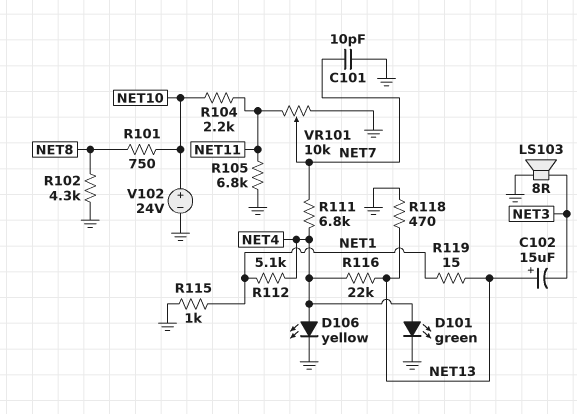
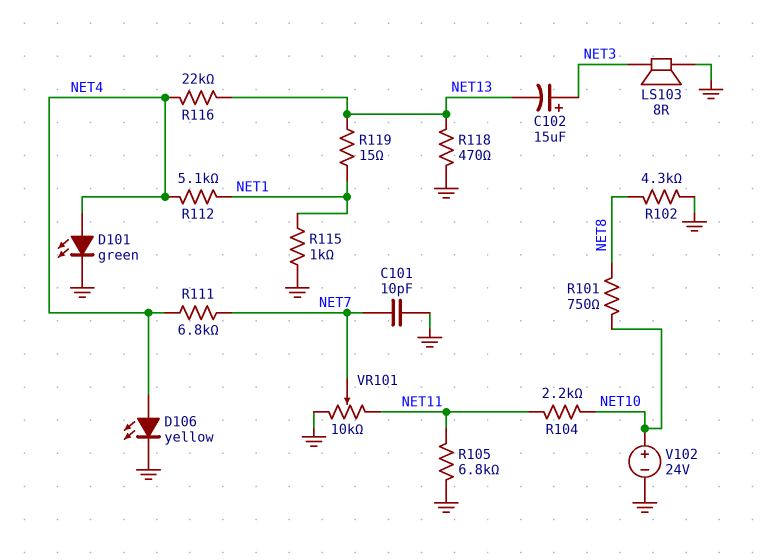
C102: 15uF (plus NET13, minus NET3) -> 15uF (plus NET3, minus NET13)

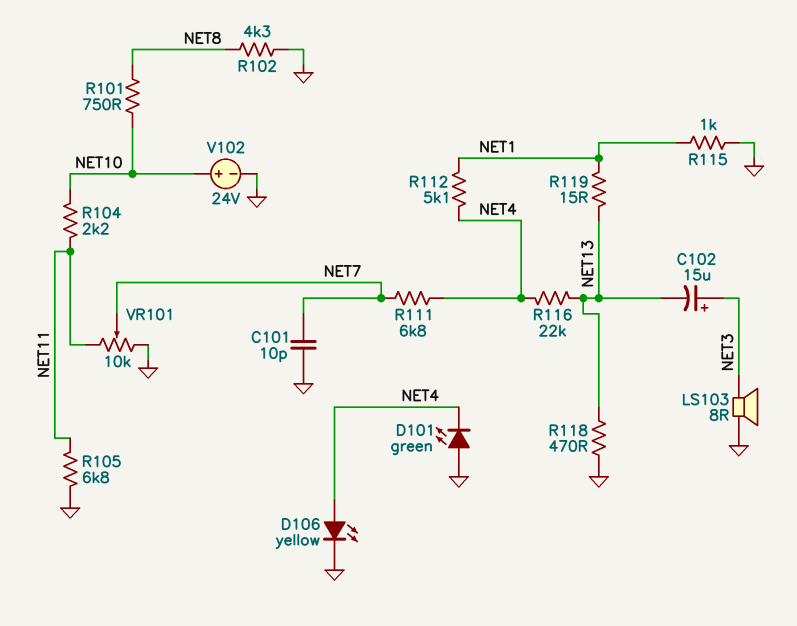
D101: LED green (A NET4, K GND) -> LED green (A GND, K NET4)

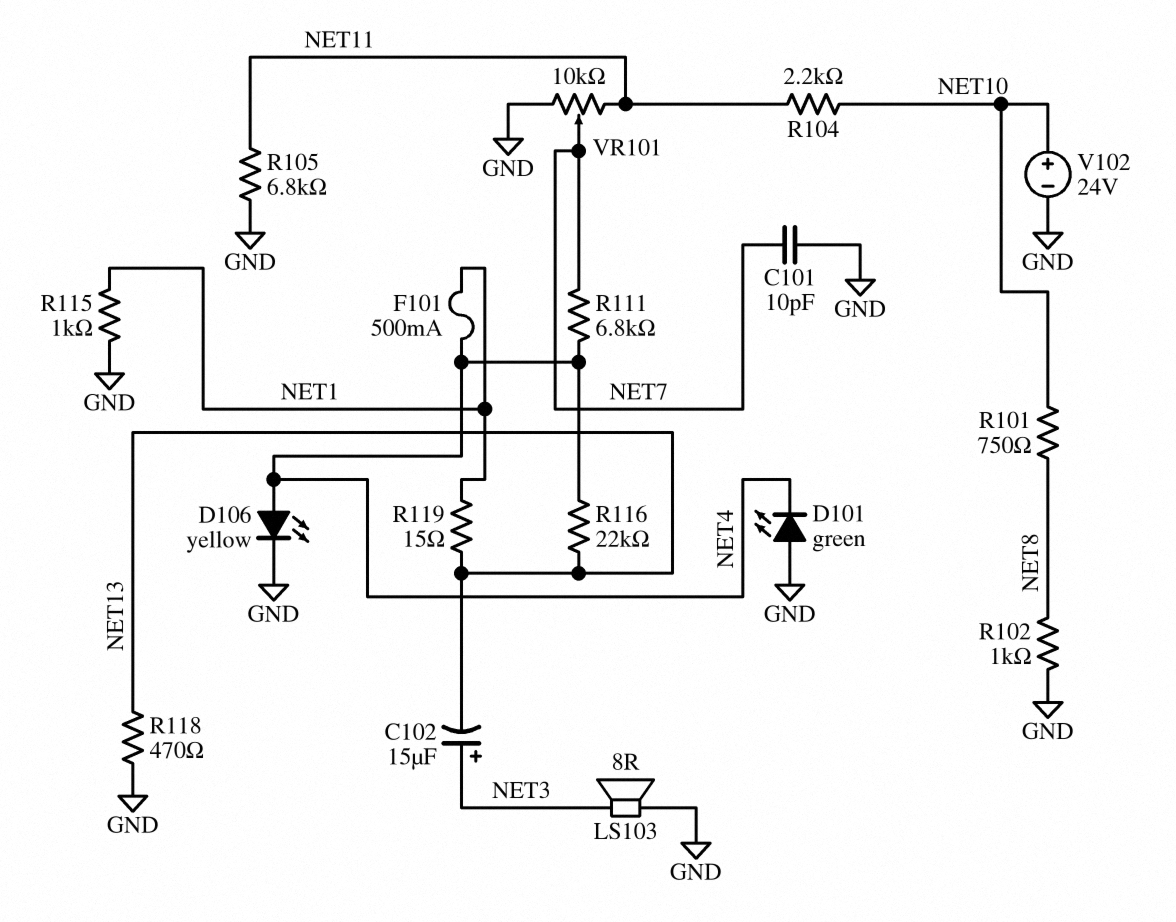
F101: none -> 500mA (NET1, NET4)
R102: 4.3k (GND, NET8) -> 1k (GND, NET8)
R112: 5.1k (NET1, NET4) -> none

